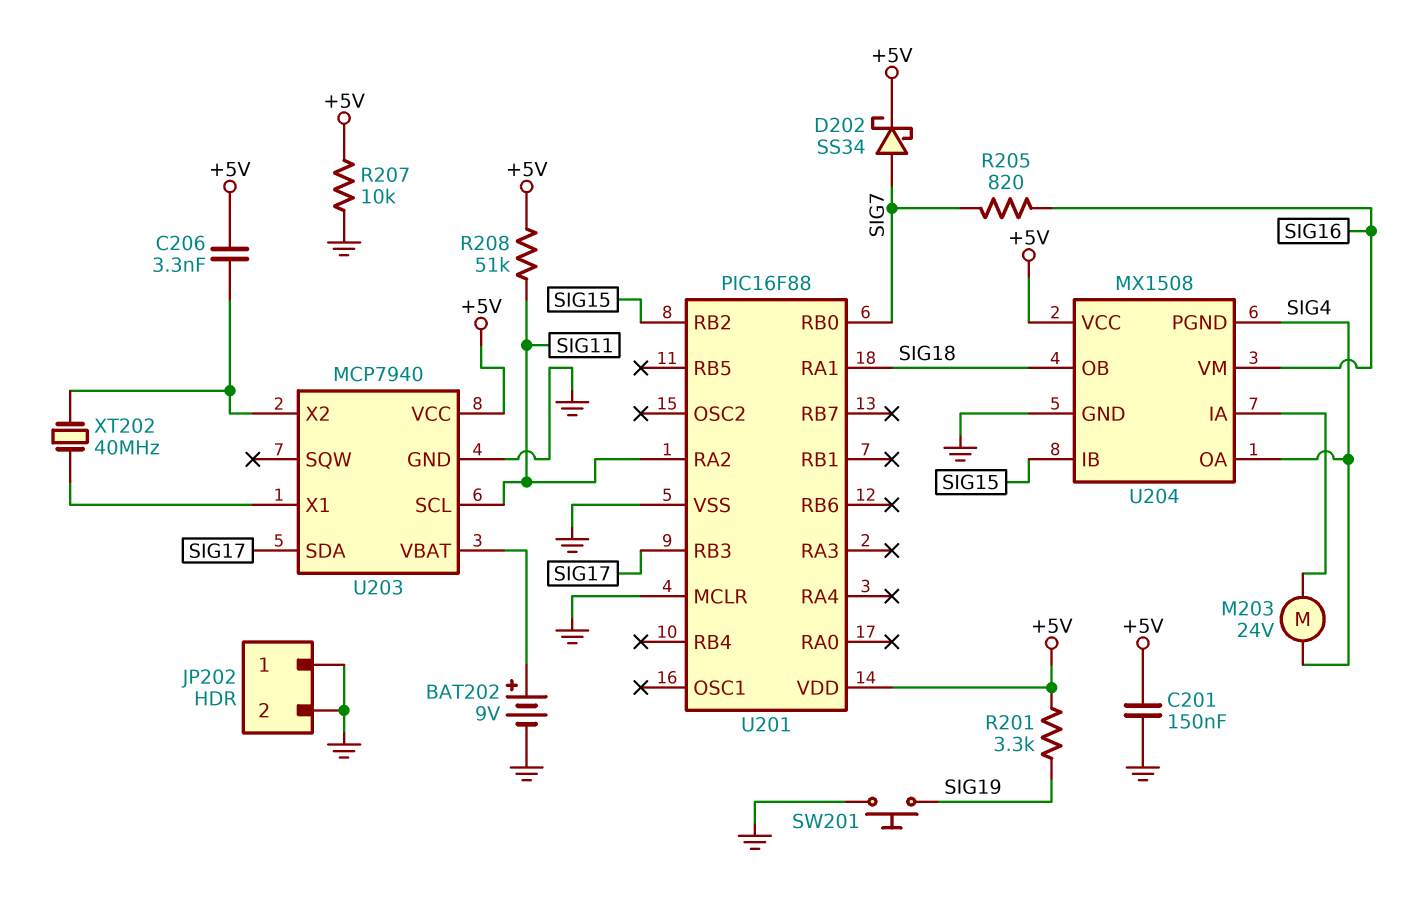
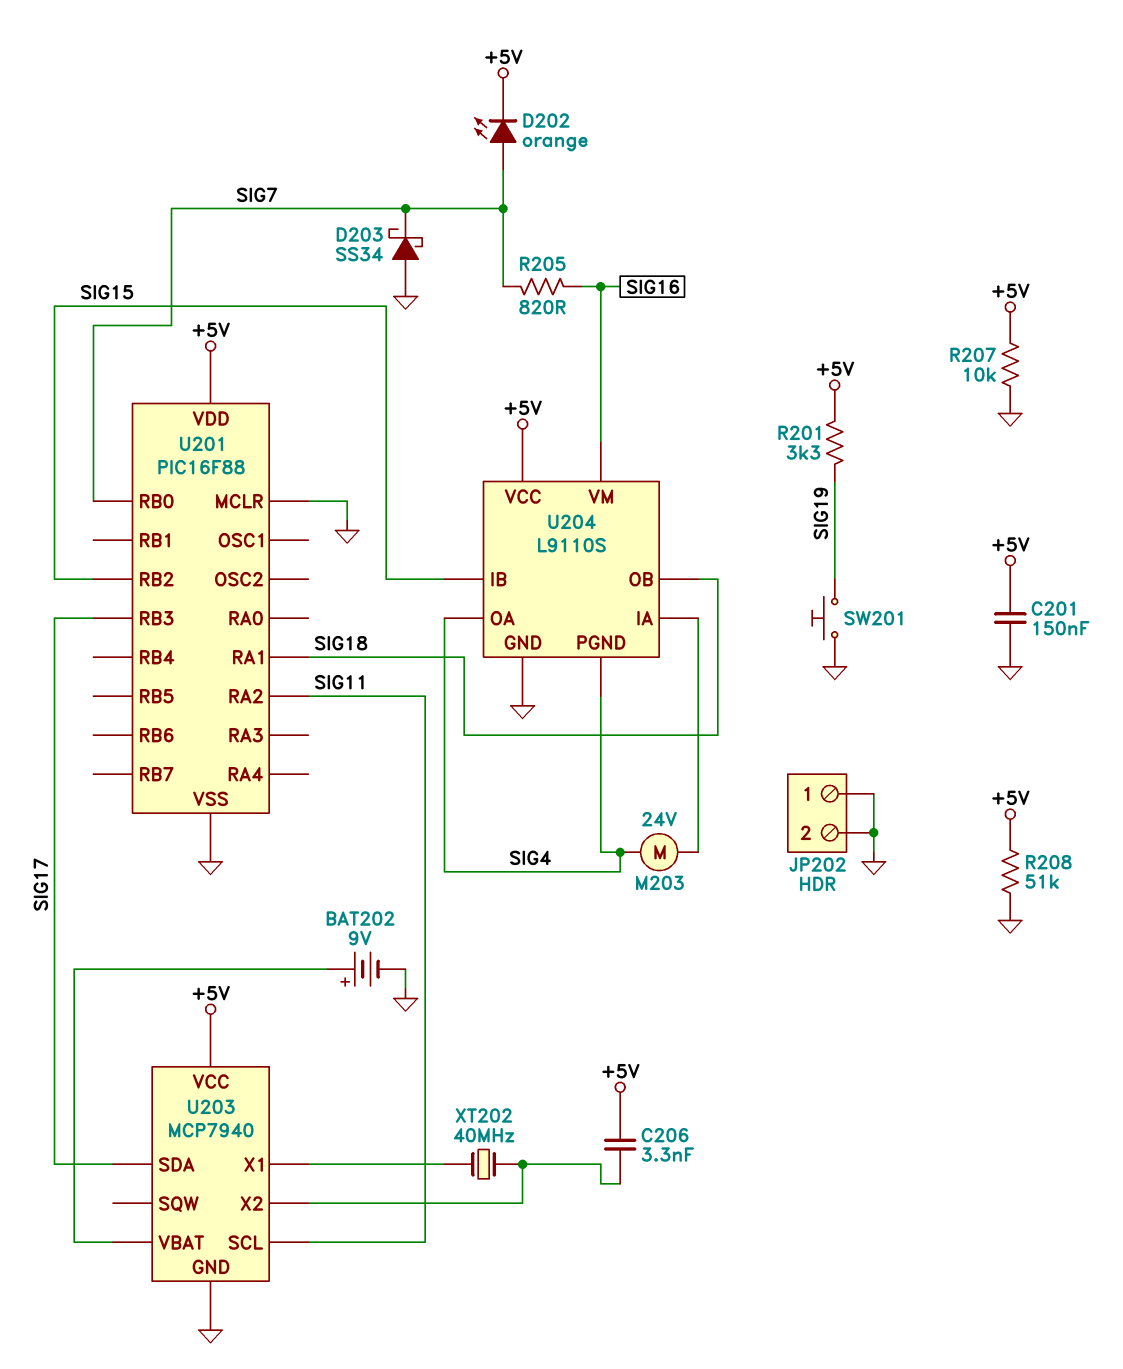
D202: schottky SS34 (A SIG7, K +5V) -> LED orange (A SIG7, K +5V)
D203: none -> schottky SS34 (A GND, K SIG7)
R208: 51k (+5V, SIG11) -> 51k (+5V, GND)
U204: MX1508 -> L9110S

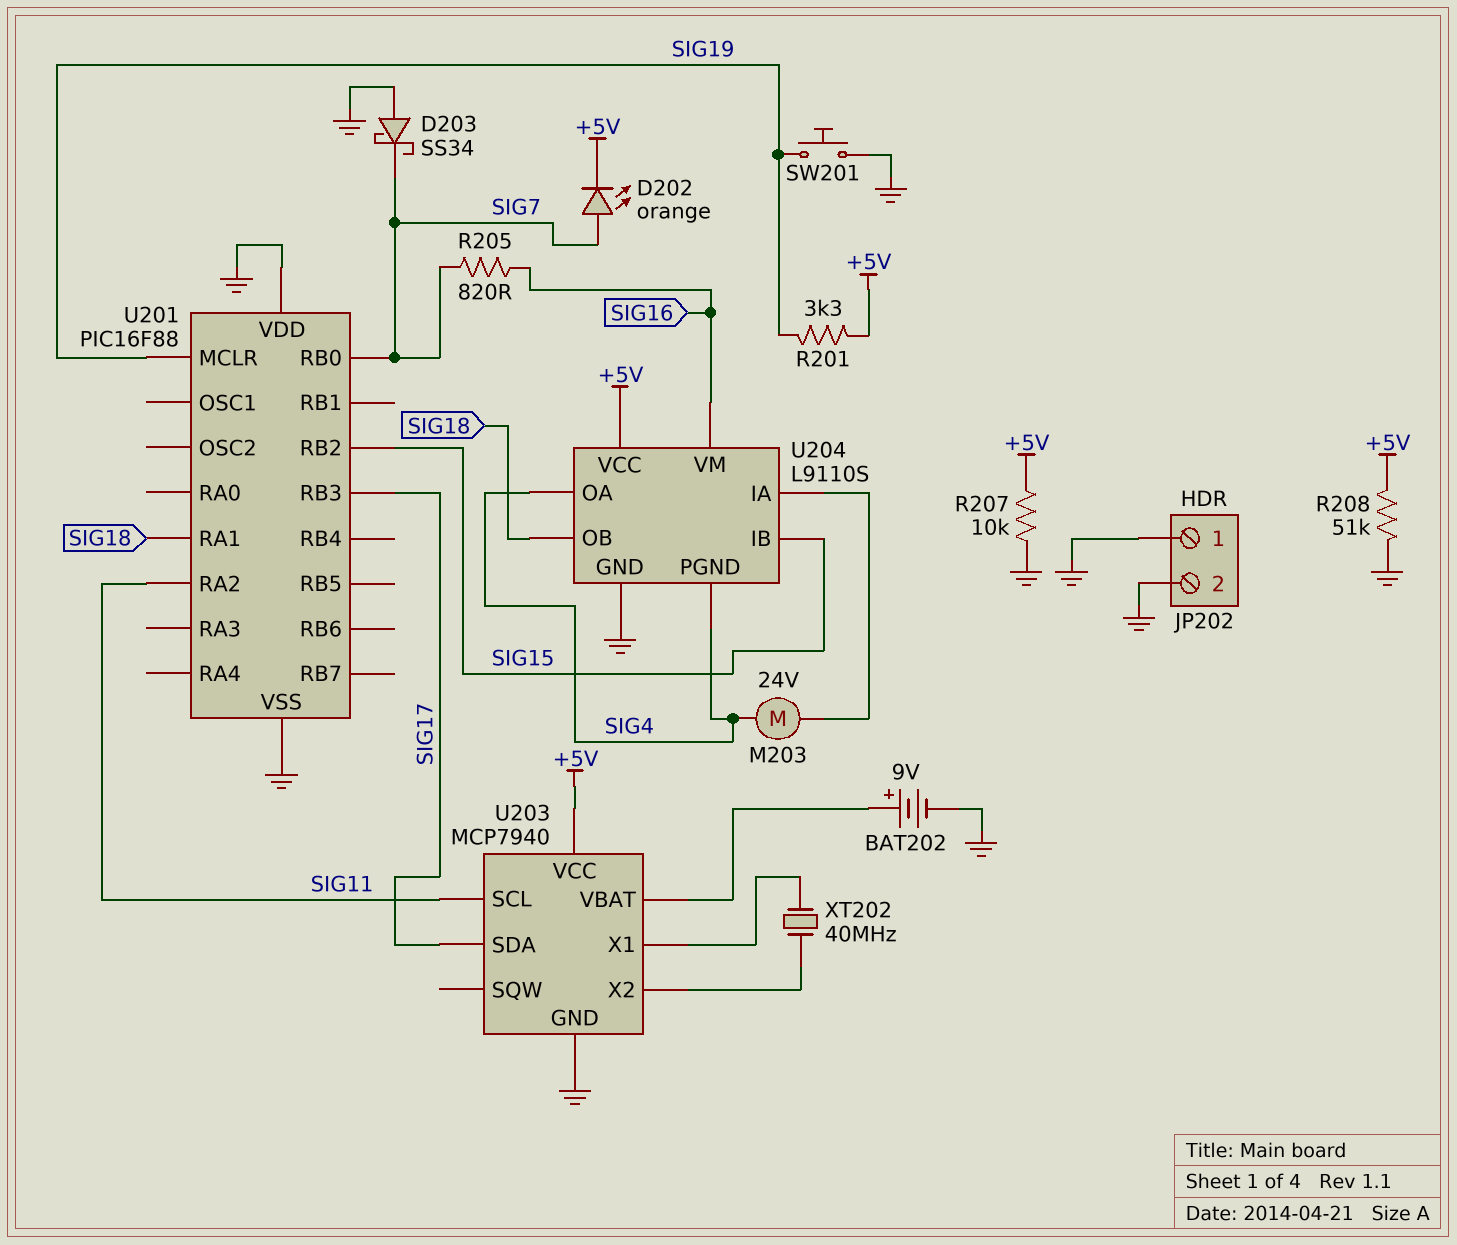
C201: 150nF (+5V, GND) -> none
C206: 3.3nF (+5V, U203/X2) -> none
U201 pin MCLR: GND -> SIG19
U201 pin VDD: +5V -> GND

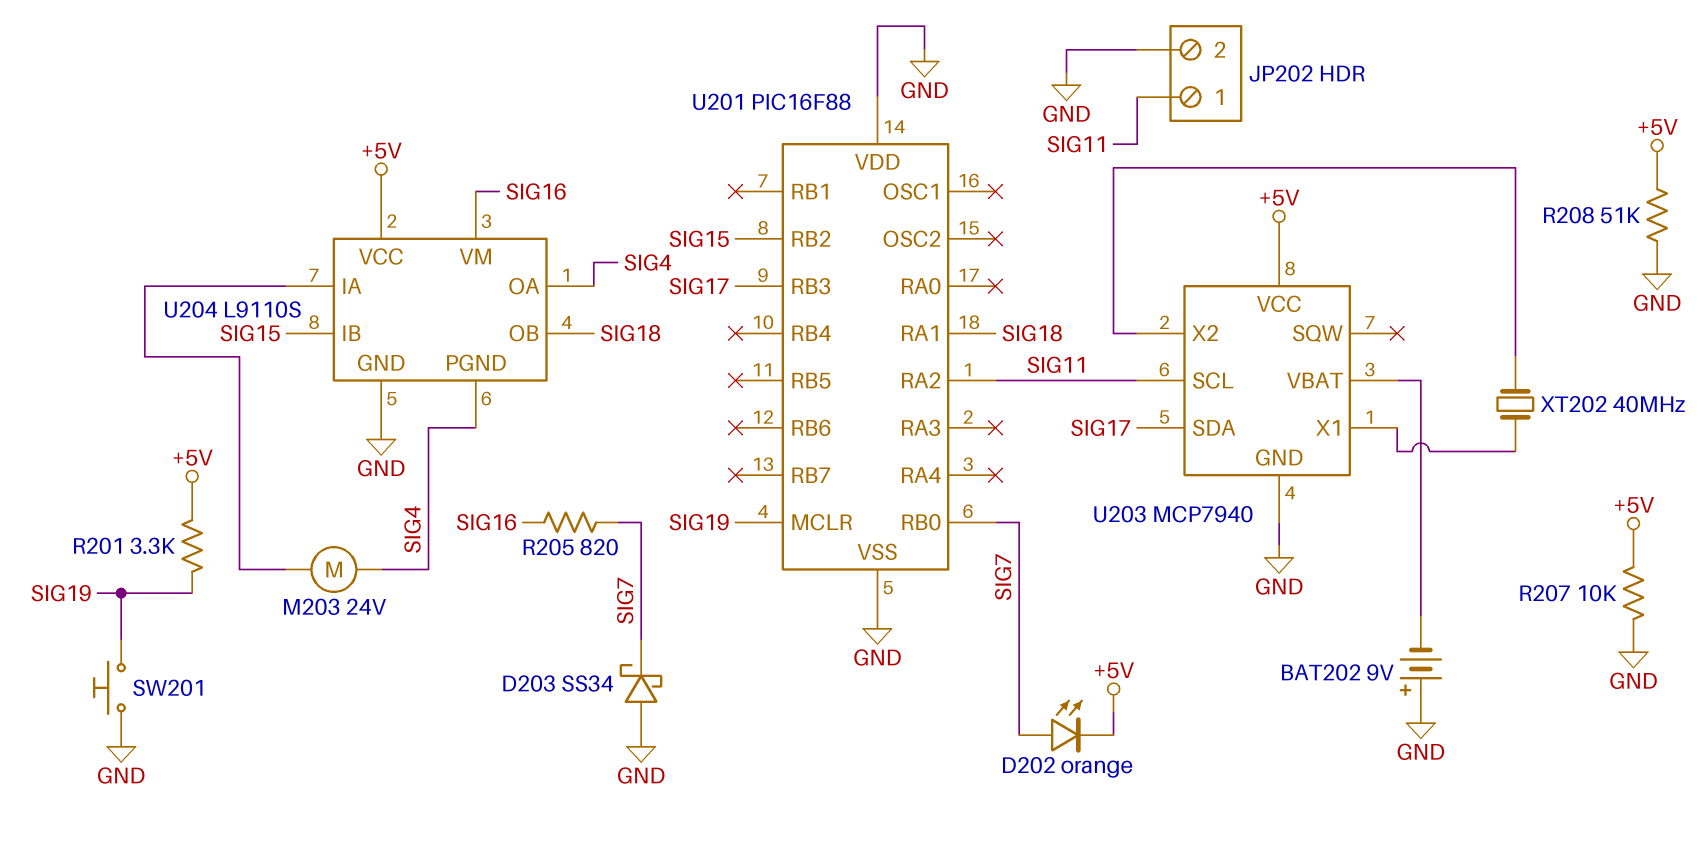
BAT202: 9V (plus U203/VBAT, minus GND) -> 9V (plus GND, minus U203/VBAT)
JP202 pin 1: GND -> SIG11

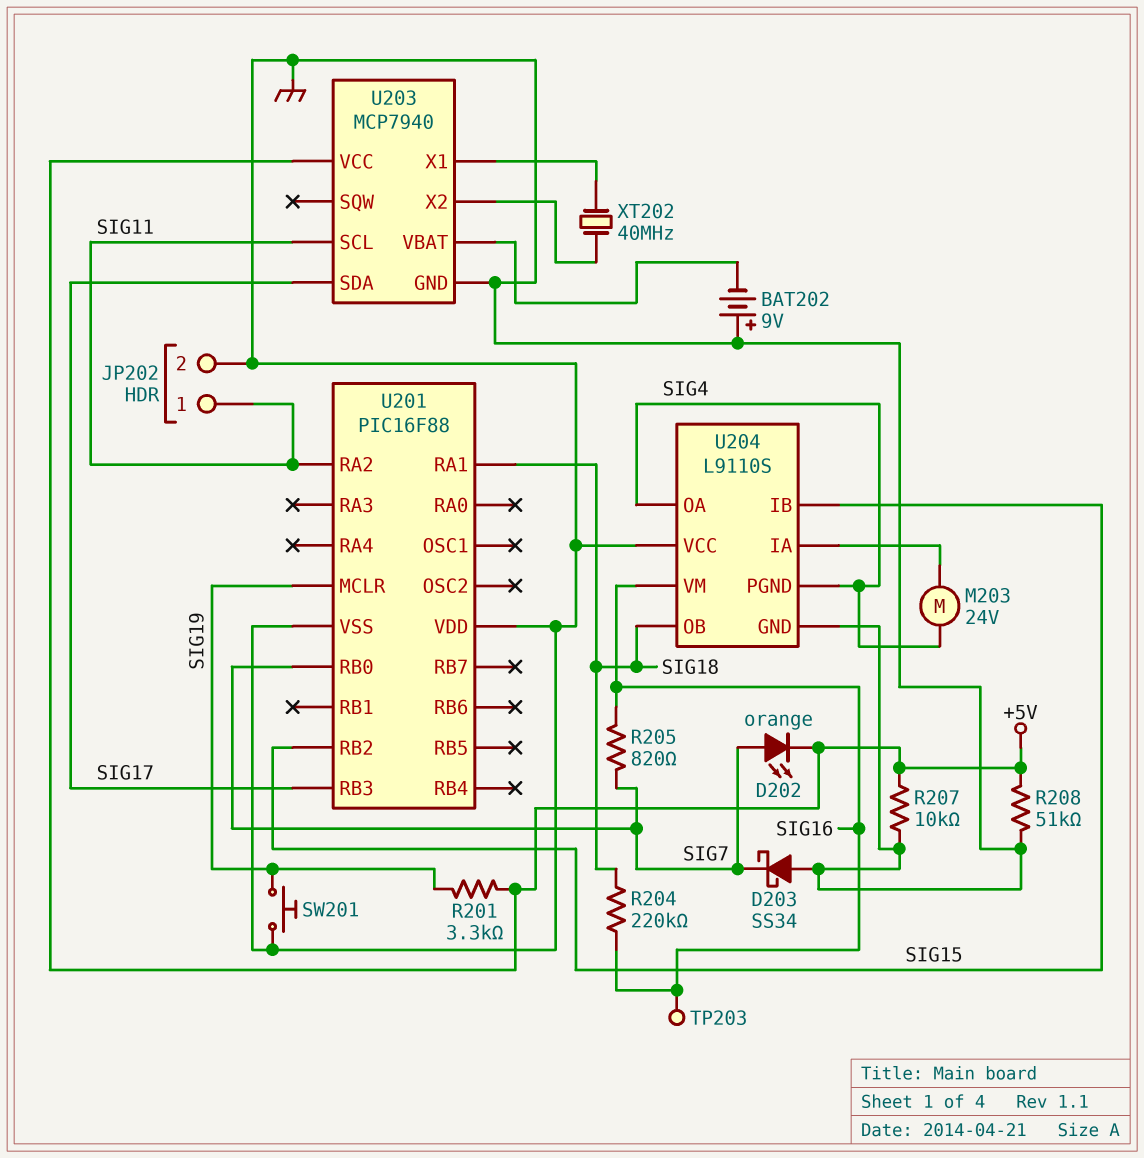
R204: none -> 220k (SIG16, SIG18)
TP203: none -> test point (SIG16)
U204 pin VCC: +5V -> GND

